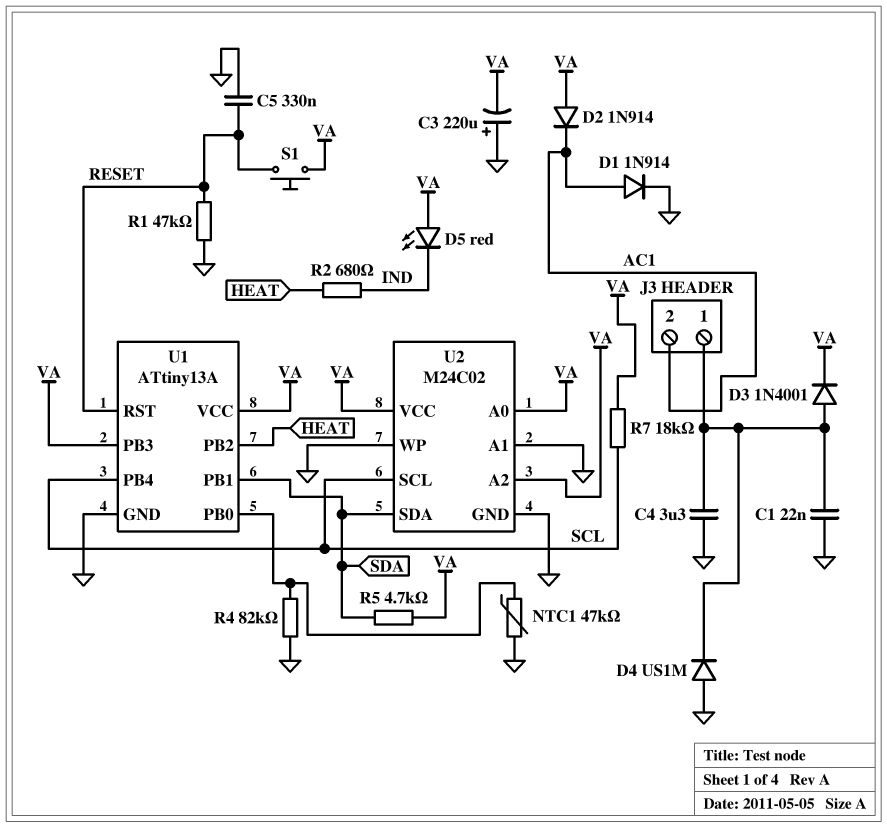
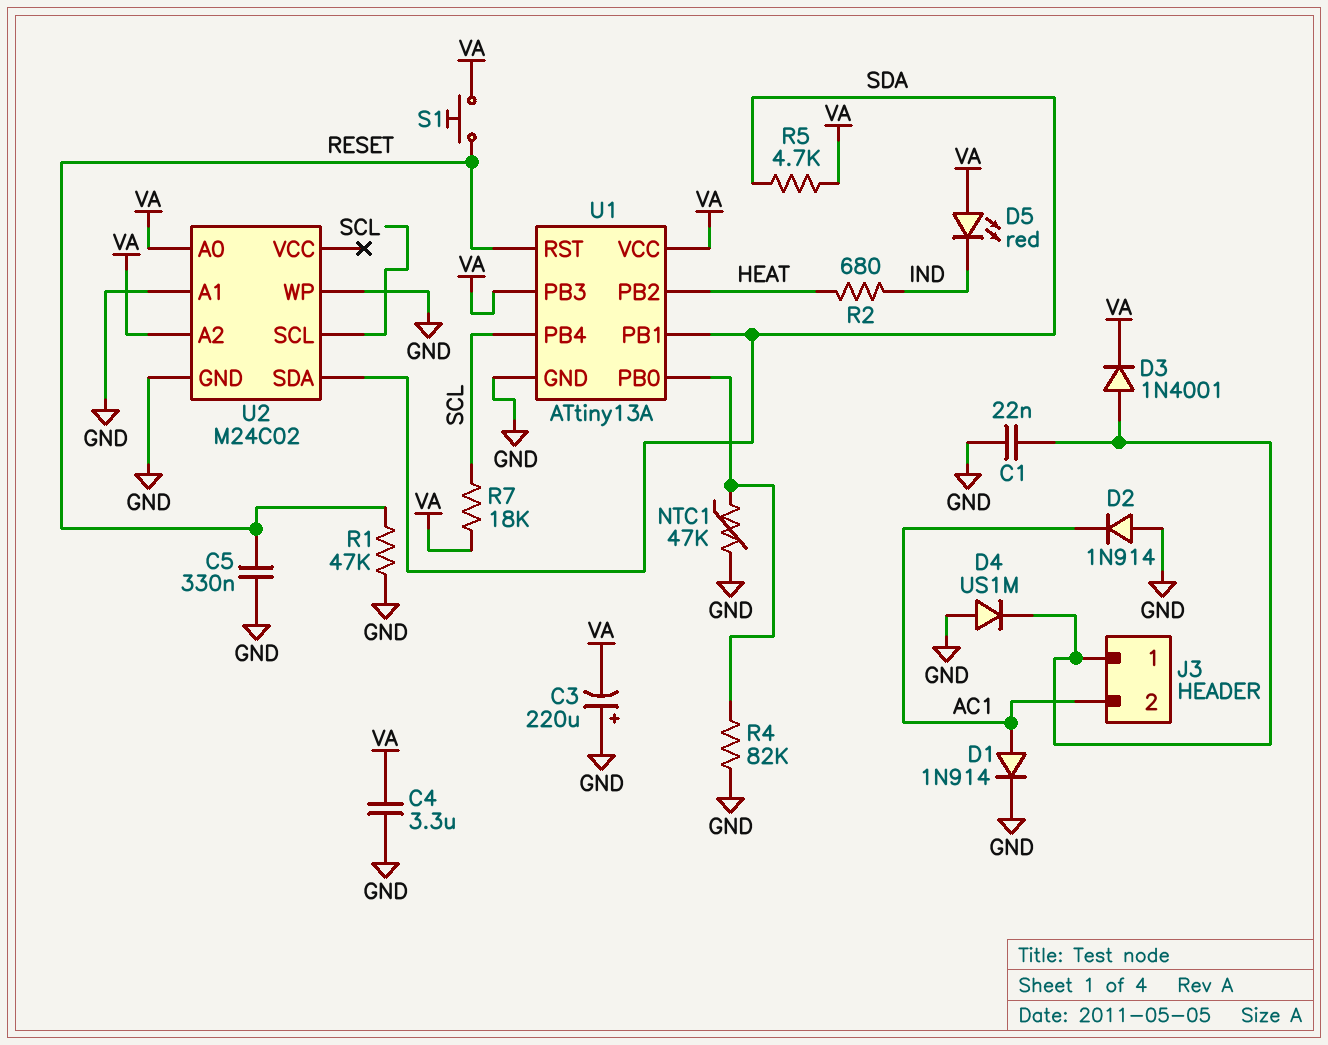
C4: 3.3uF (GND, J3/1) -> 3.3uF (GND, VA)
D2: diode 1N914 (A VA, K AC1) -> diode 1N914 (A GND, K AC1)
U2 pin VCC: VA -> none

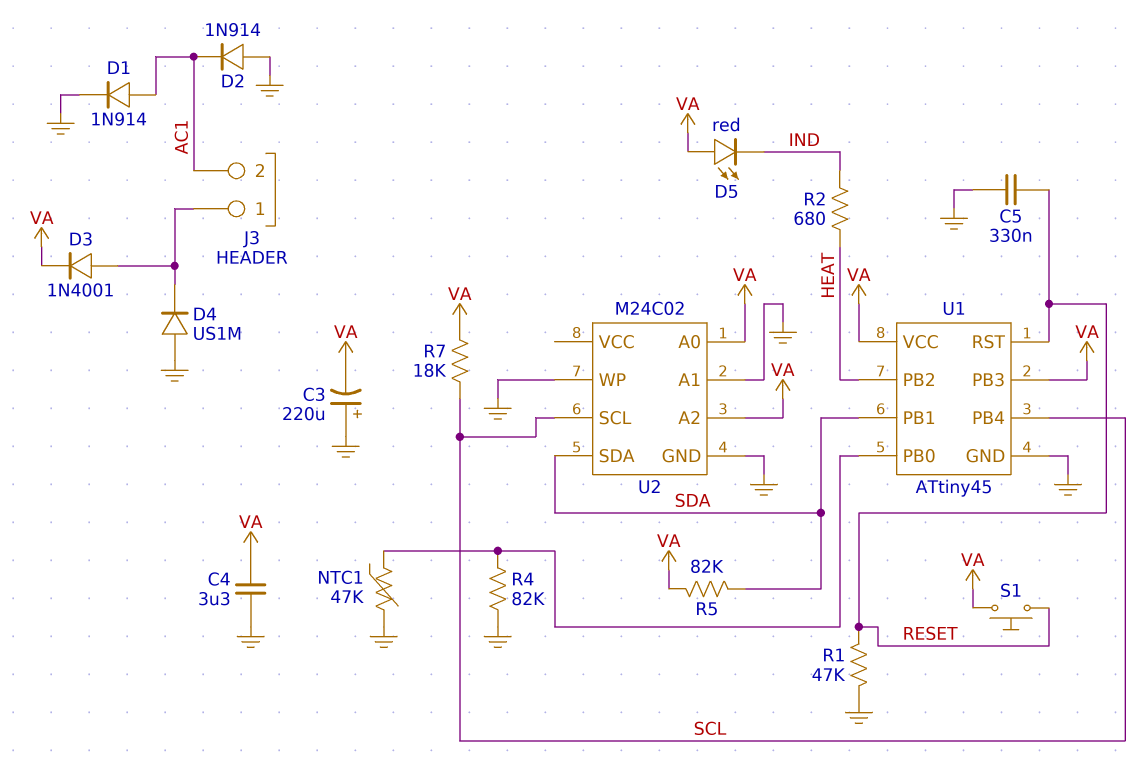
C1: 22nF (GND, J3/1) -> none
R5: 4.7k (SDA, VA) -> 82k (SDA, VA)
U1: ATtiny13A -> ATtiny45

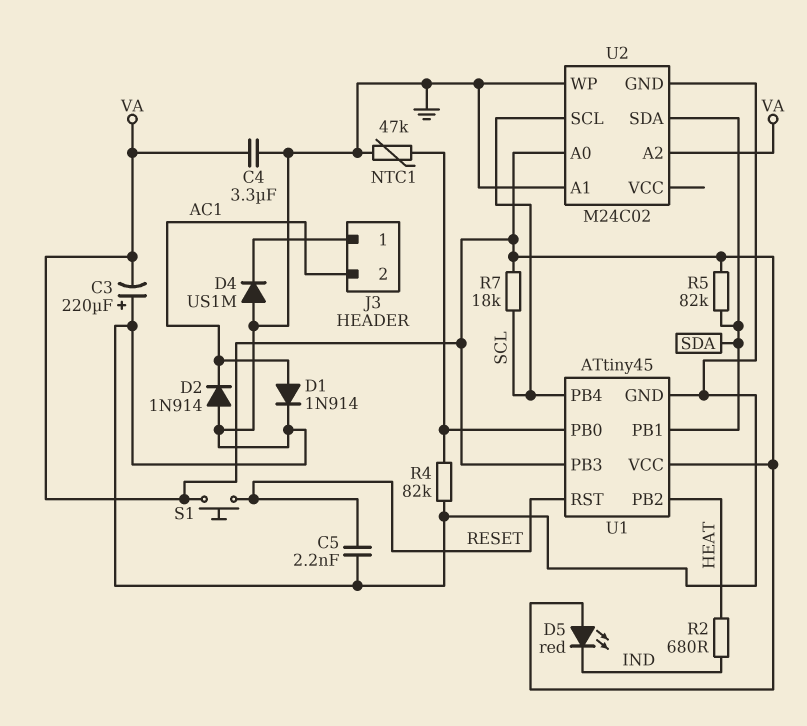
C5: 330nF (GND, RESET) -> 2.2nF (GND, RESET)
D3: diode 1N4001 (A J3/1, K VA) -> none
R1: 47k (GND, RESET) -> none

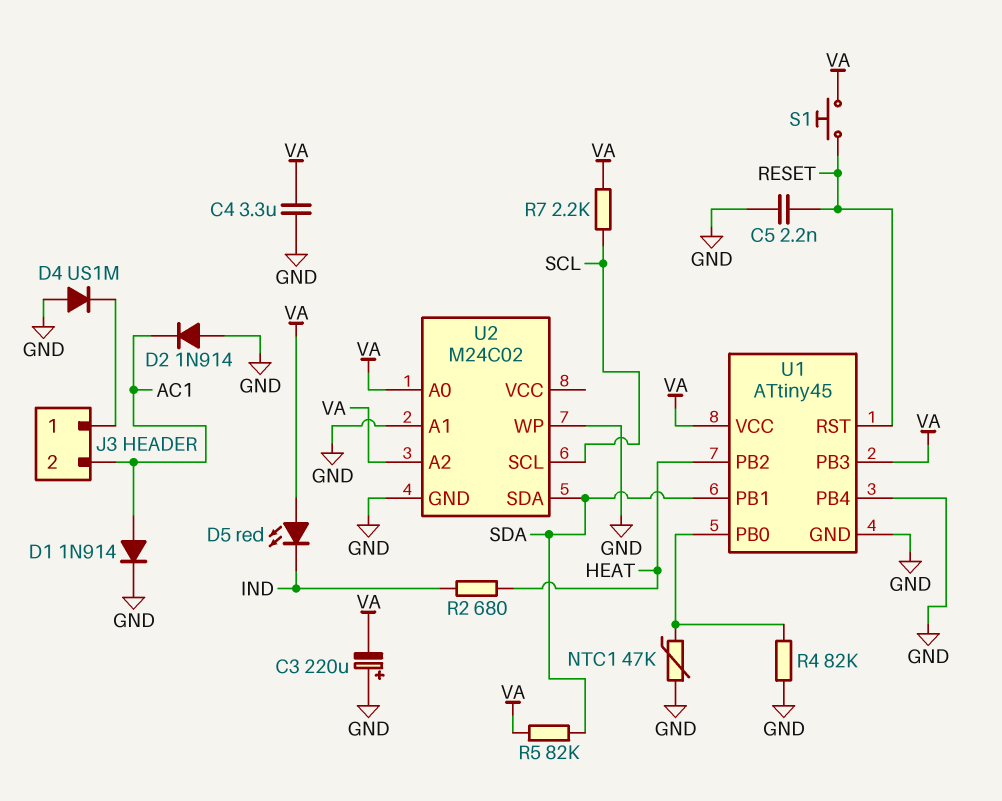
R7: 18k (SCL, VA) -> 2.2k (SCL, VA)
U1 pin PB4: SCL -> GND

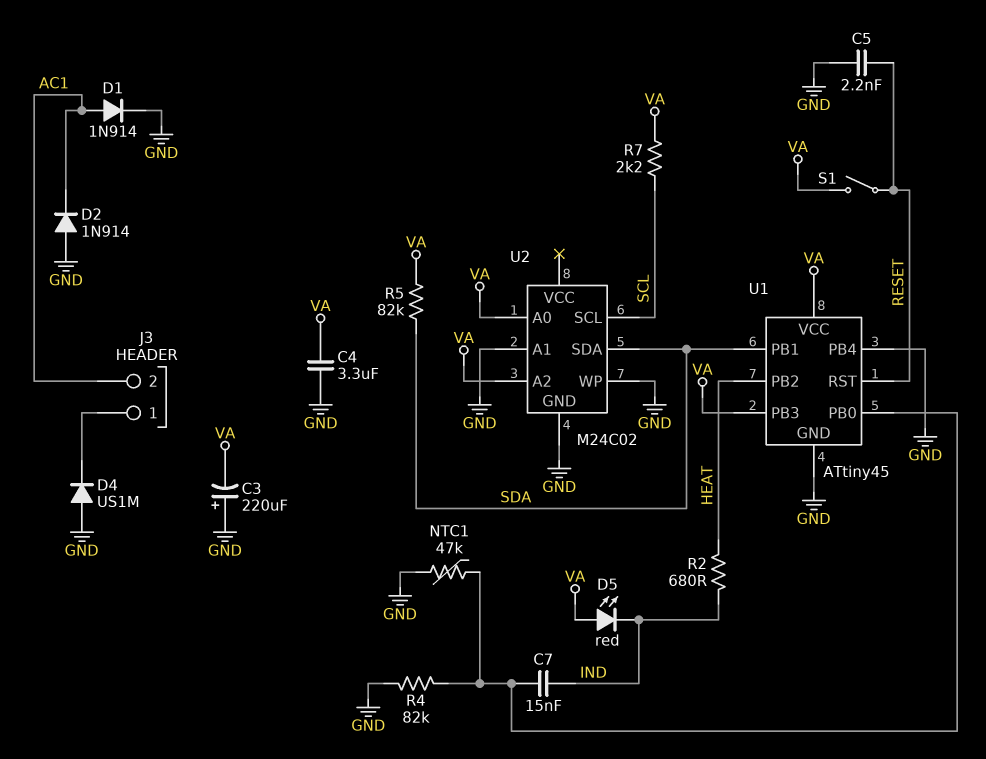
C7: none -> 15nF (IND, U1/PB0)
S1: button (RESET, VA) -> switch (RESET, VA)

